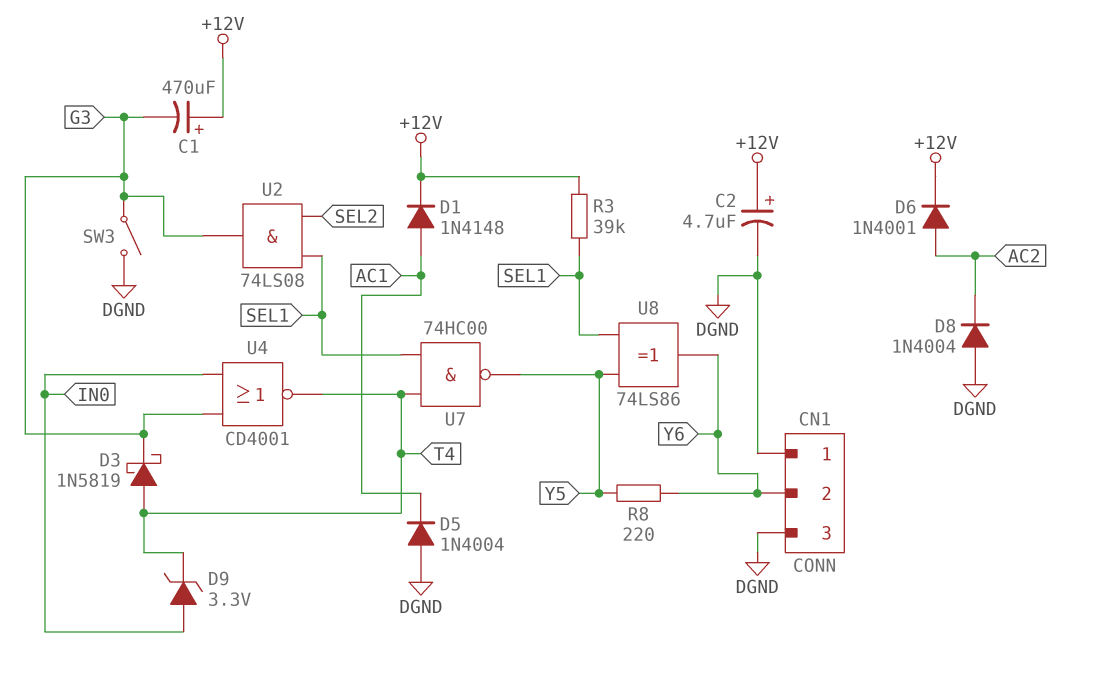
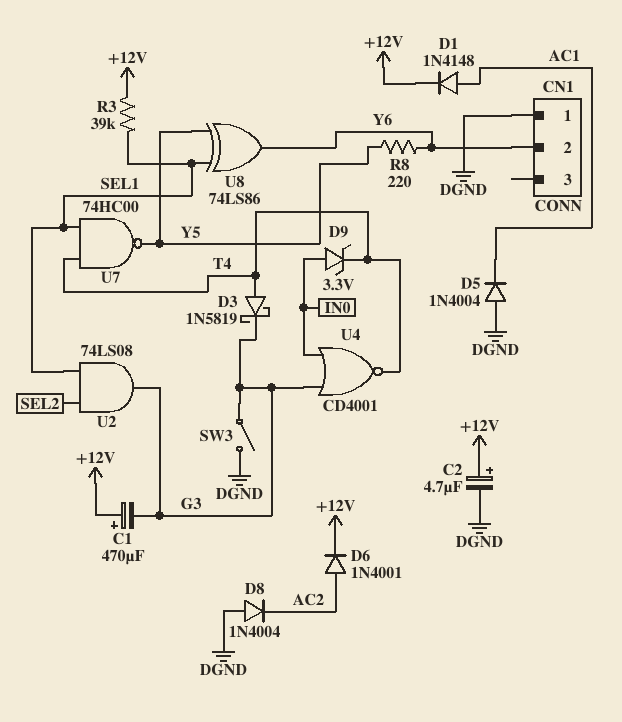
CN1 pin 3: DGND -> none

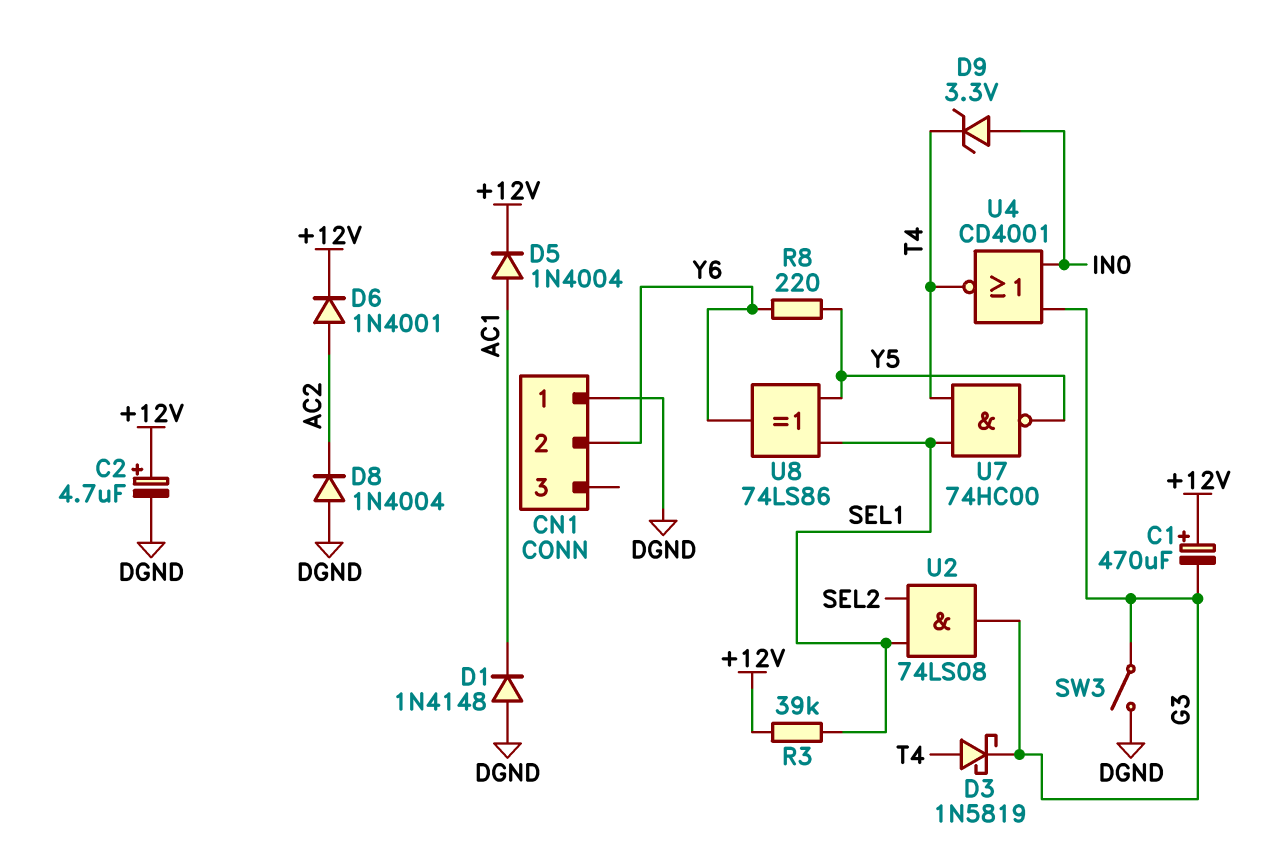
D1: diode 1N4148 (A AC1, K +12V) -> diode 1N4148 (A DGND, K AC1)
D5: diode 1N4004 (A DGND, K AC1) -> diode 1N4004 (A AC1, K +12V)

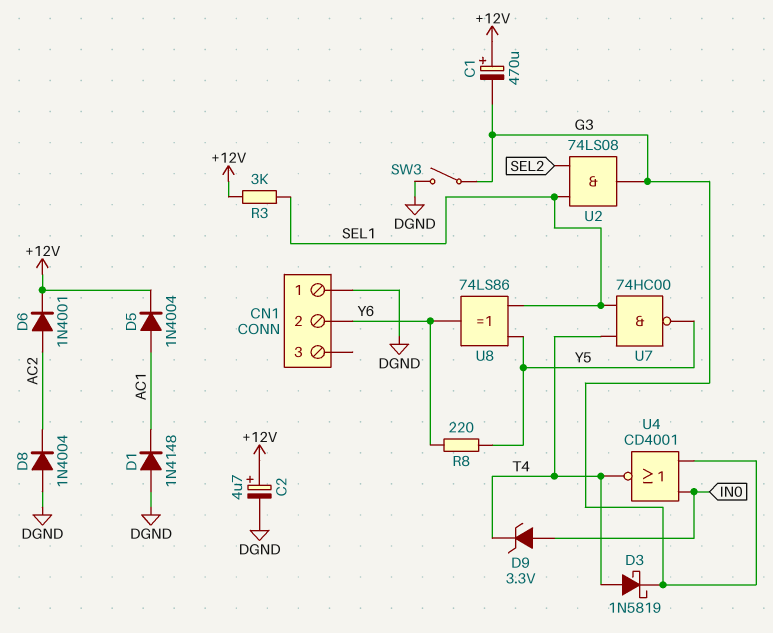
R3: 39k (+12V, SEL1) -> 3k (+12V, SEL1)

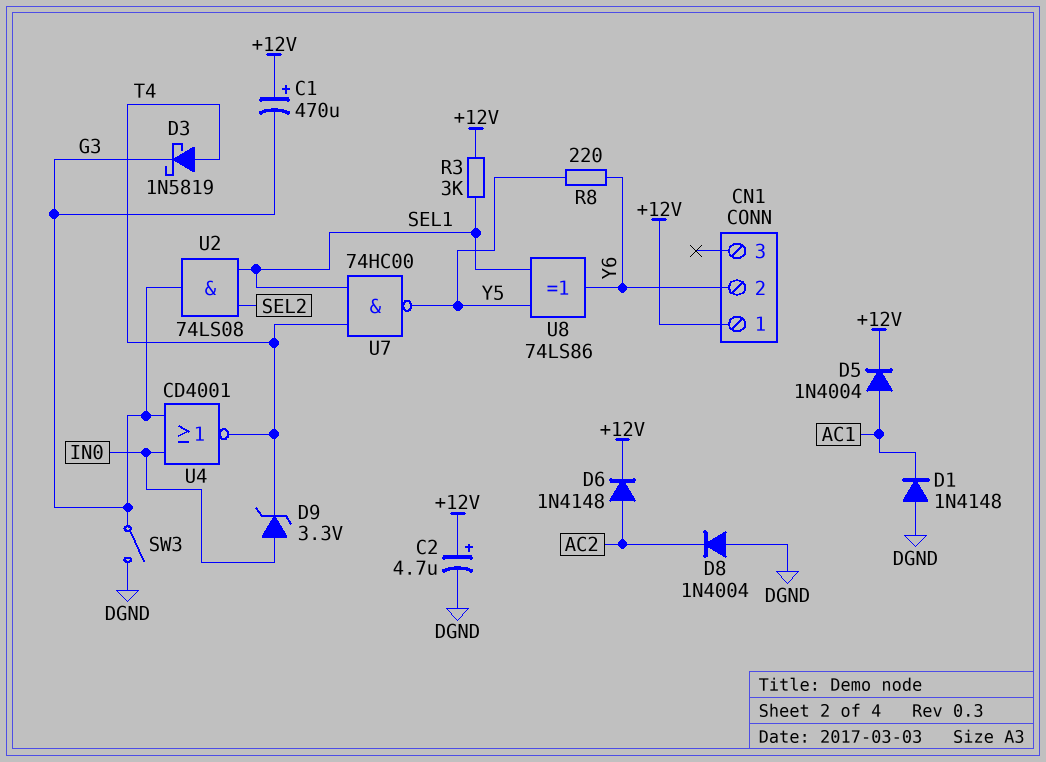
CN1 pin 1: DGND -> +12V
D6: diode 1N4001 (A AC2, K +12V) -> diode 1N4148 (A AC2, K +12V)

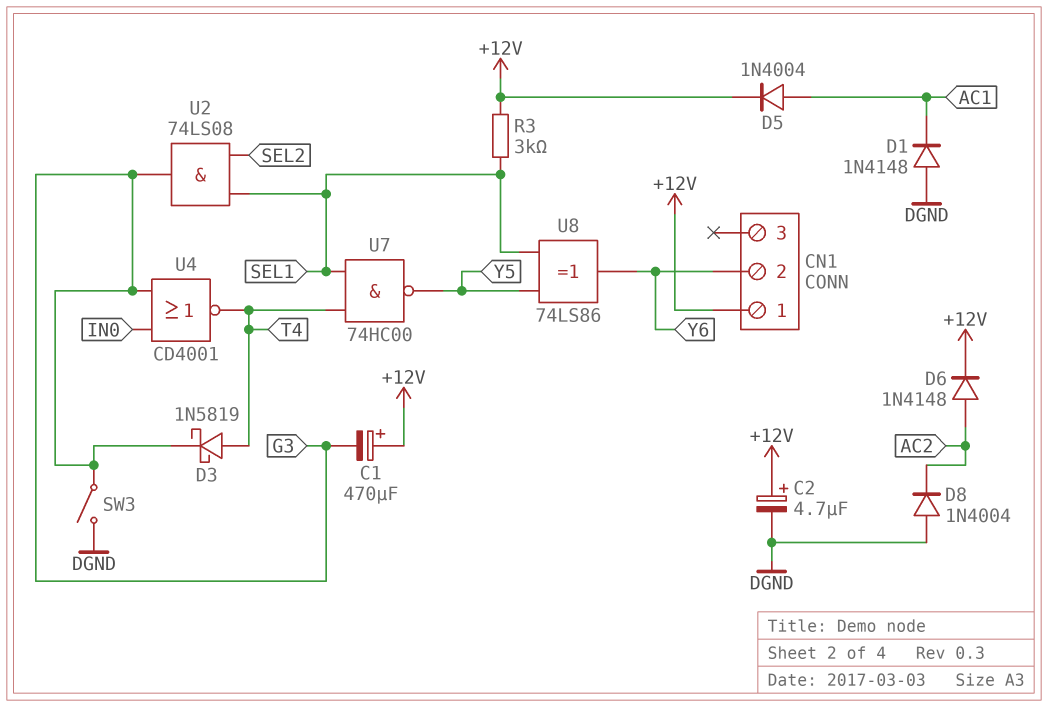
D9: zener 3.3V (A IN0, K T4) -> none
R8: 220 (Y5, Y6) -> none

